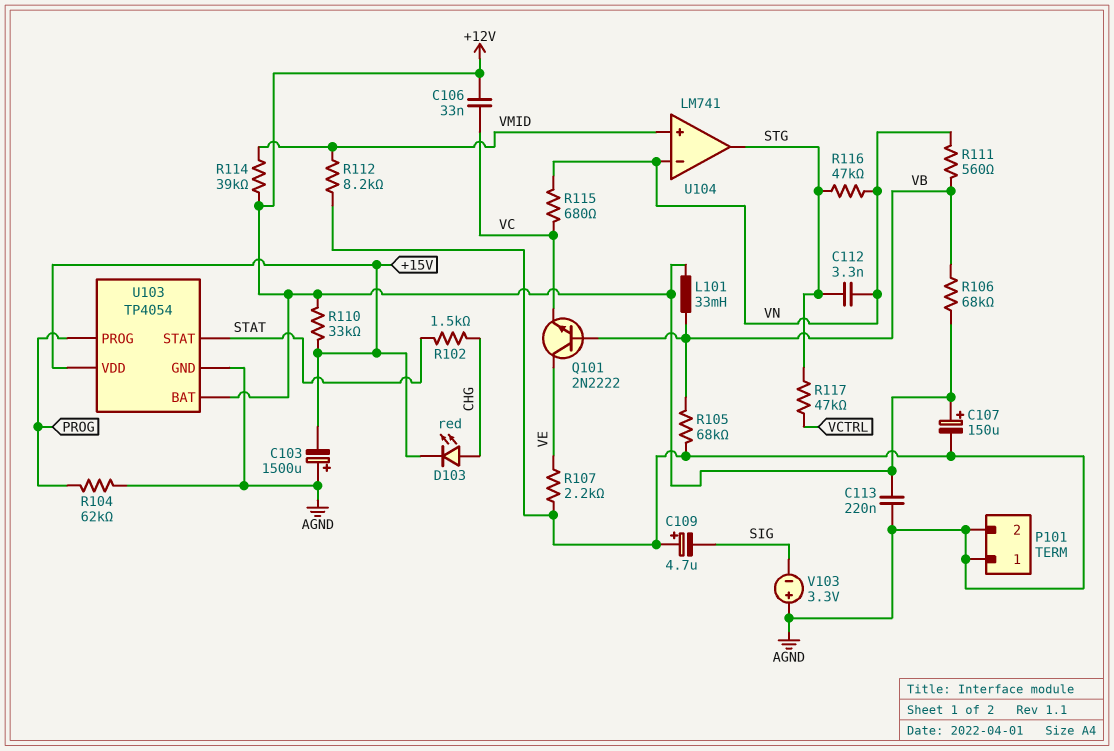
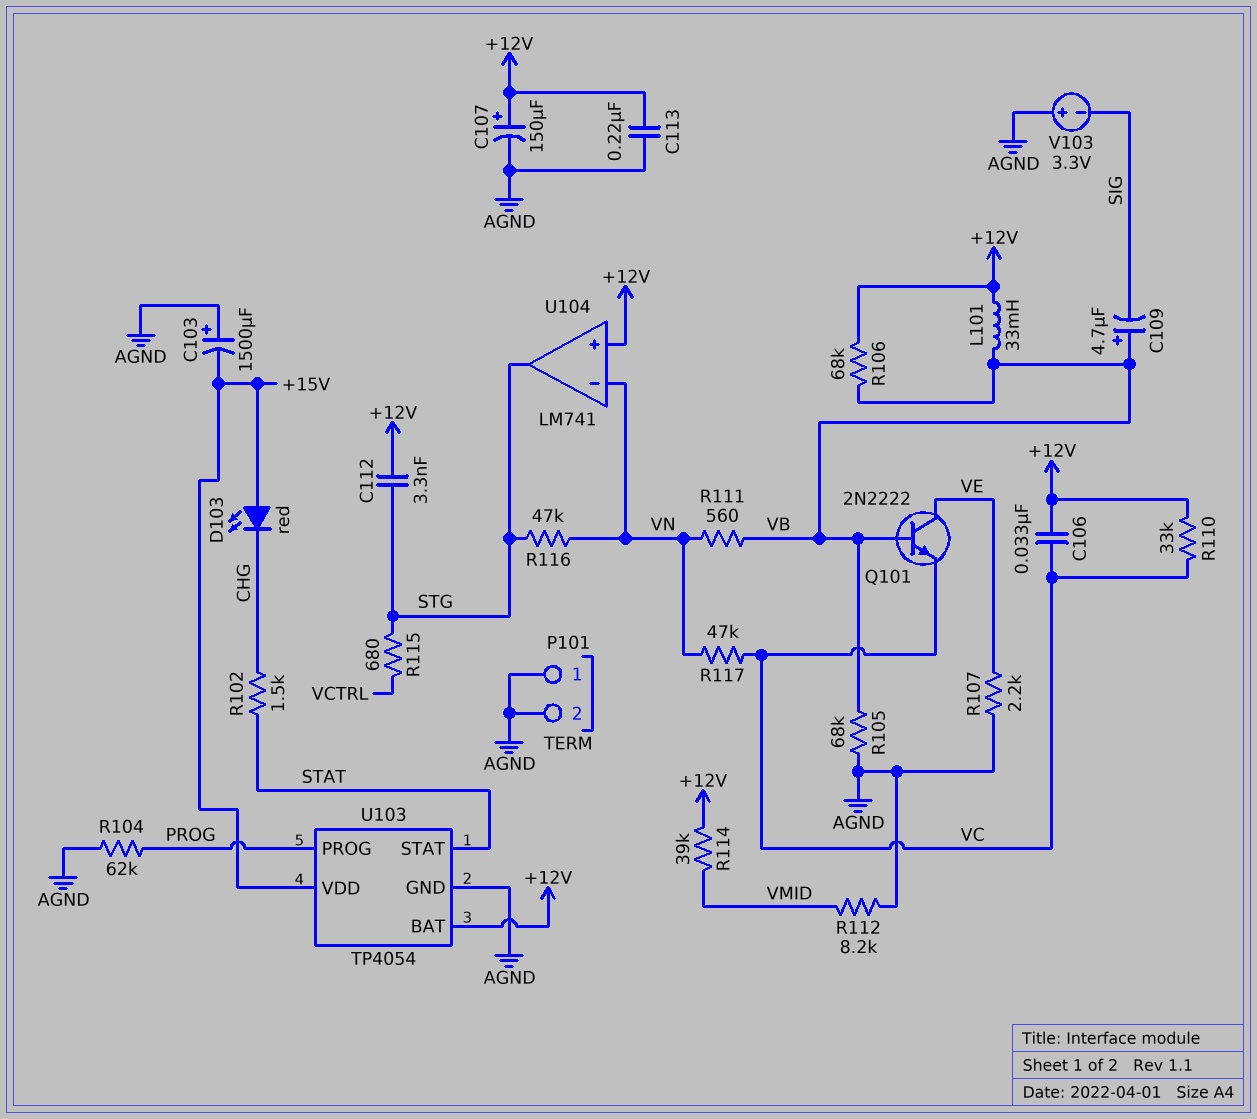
C109: 4.7uF (plus AGND, minus SIG) -> 4.7uF (plus VB, minus SIG)
C112: 3.3nF (STG, VN) -> 3.3nF (+12V, STG)
D103: LED red (A CHG, K +15V) -> LED red (A +15V, K CHG)
R110: 33k (+12V, +15V) -> 33k (+12V, VC)
R115: 680 (VC, VN) -> 680 (STG, VCTRL)
R117: 47k (STG, VCTRL) -> 47k (VC, VN)
U104 pin in+: VMID -> +12V

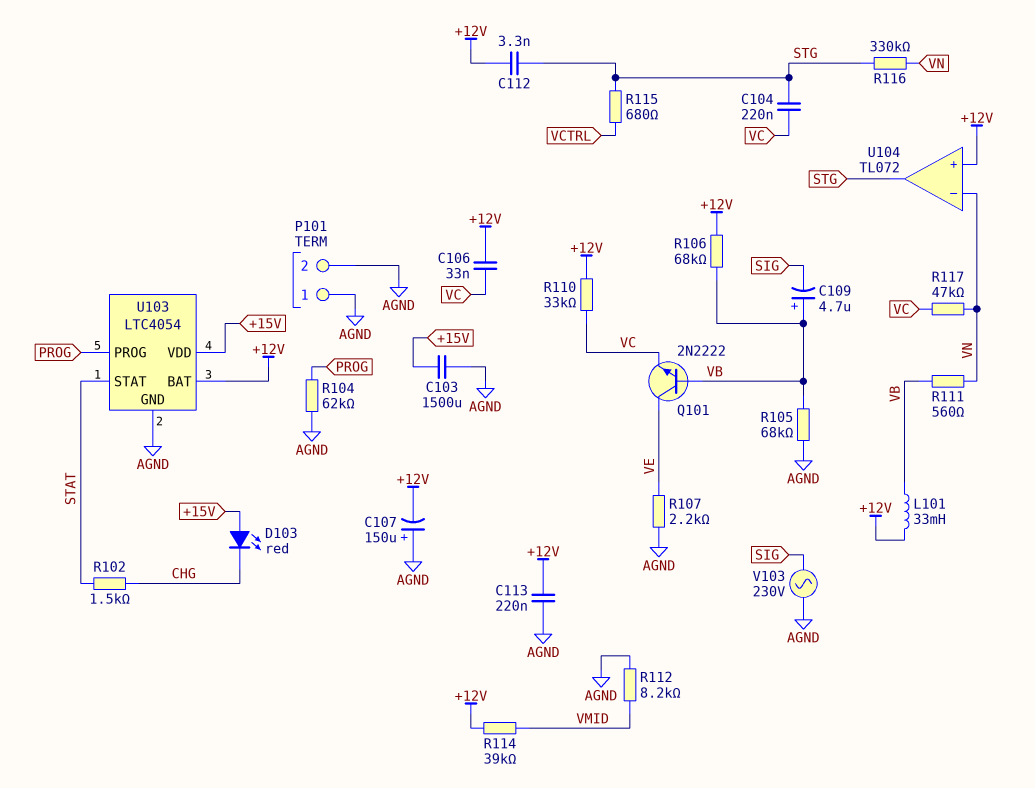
C103: 1500uF (plus AGND, minus +15V) -> 1500uF (+15V, AGND)
C104: none -> 220nF (STG, VC)
C107: 150uF (plus +12V, minus AGND) -> 150uF (plus AGND, minus +12V)
R116: 47k (STG, VN) -> 330k (STG, VN)
U103: TP4054 -> LTC4054
U104: LM741 -> TL072
V103: 3.3V (plus AGND, minus SIG) -> AC 230V (AGND, SIG)

